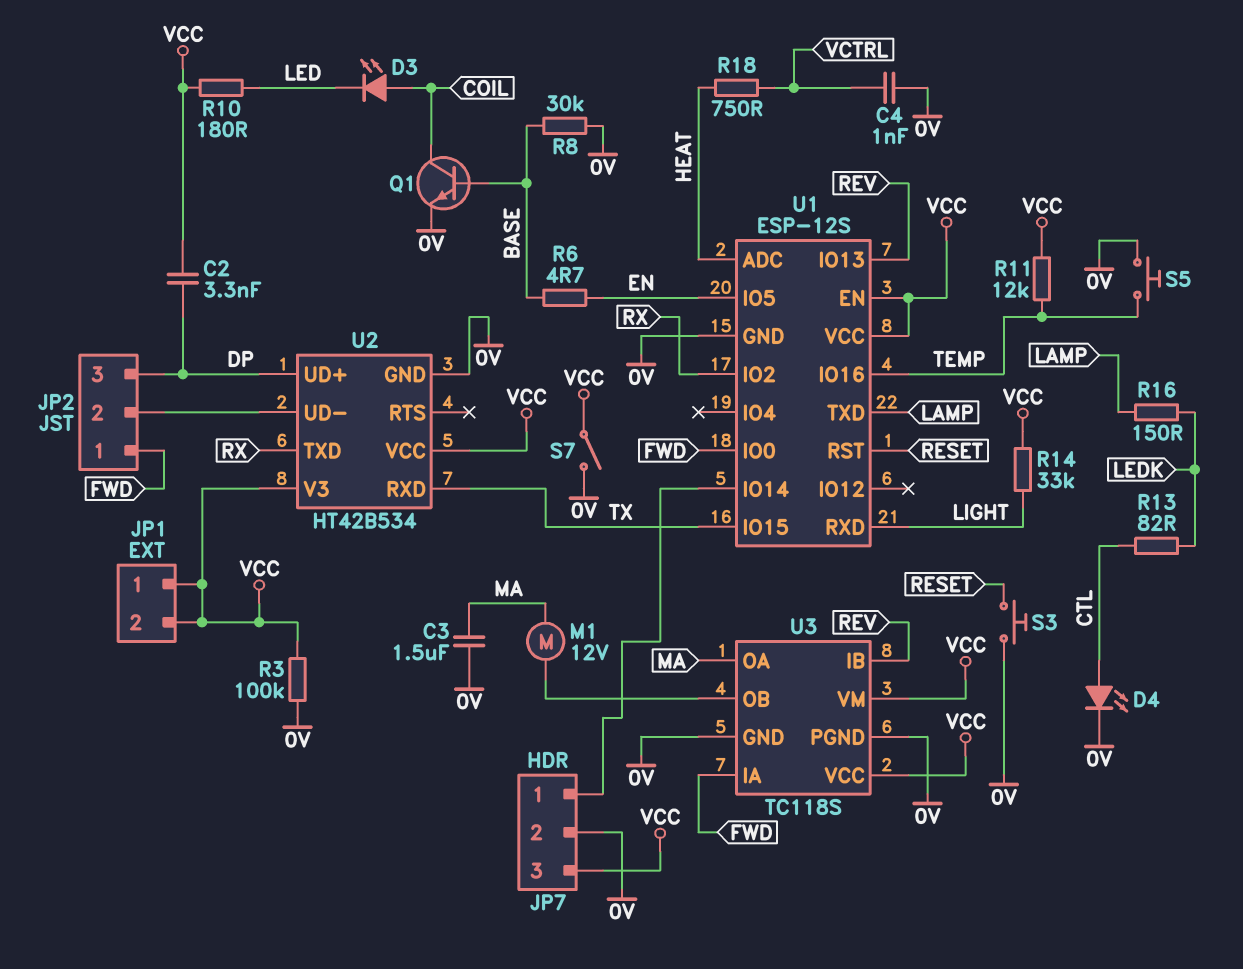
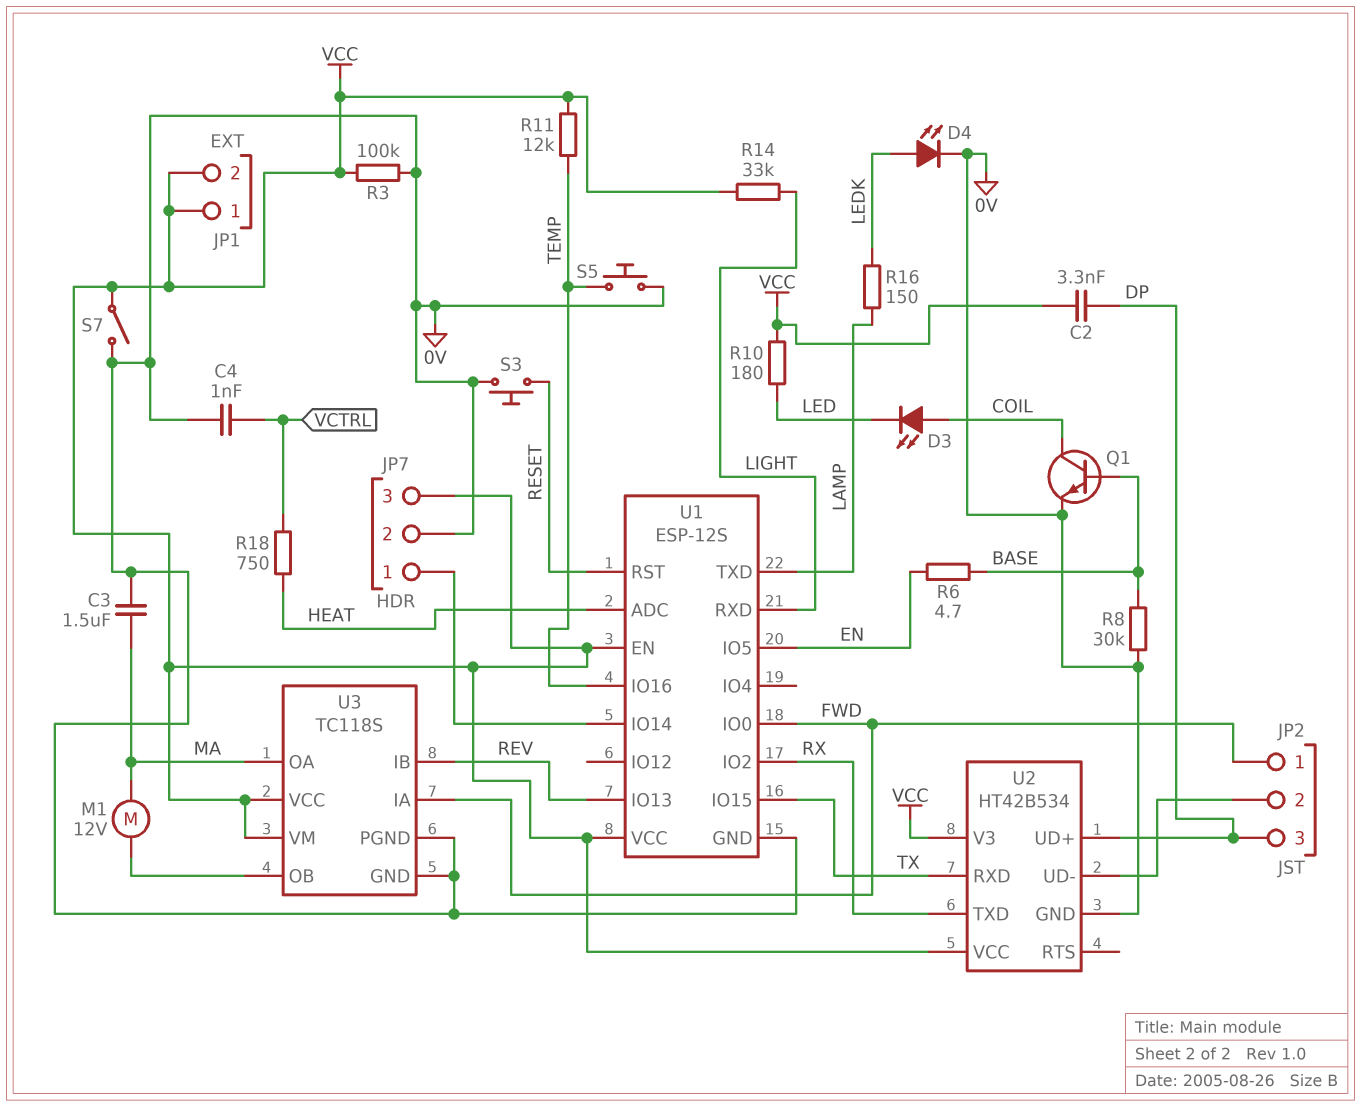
D4: LED (A CTL, K 0V) -> LED (A LEDK, K 0V)
R13: 82 (CTL, LEDK) -> none

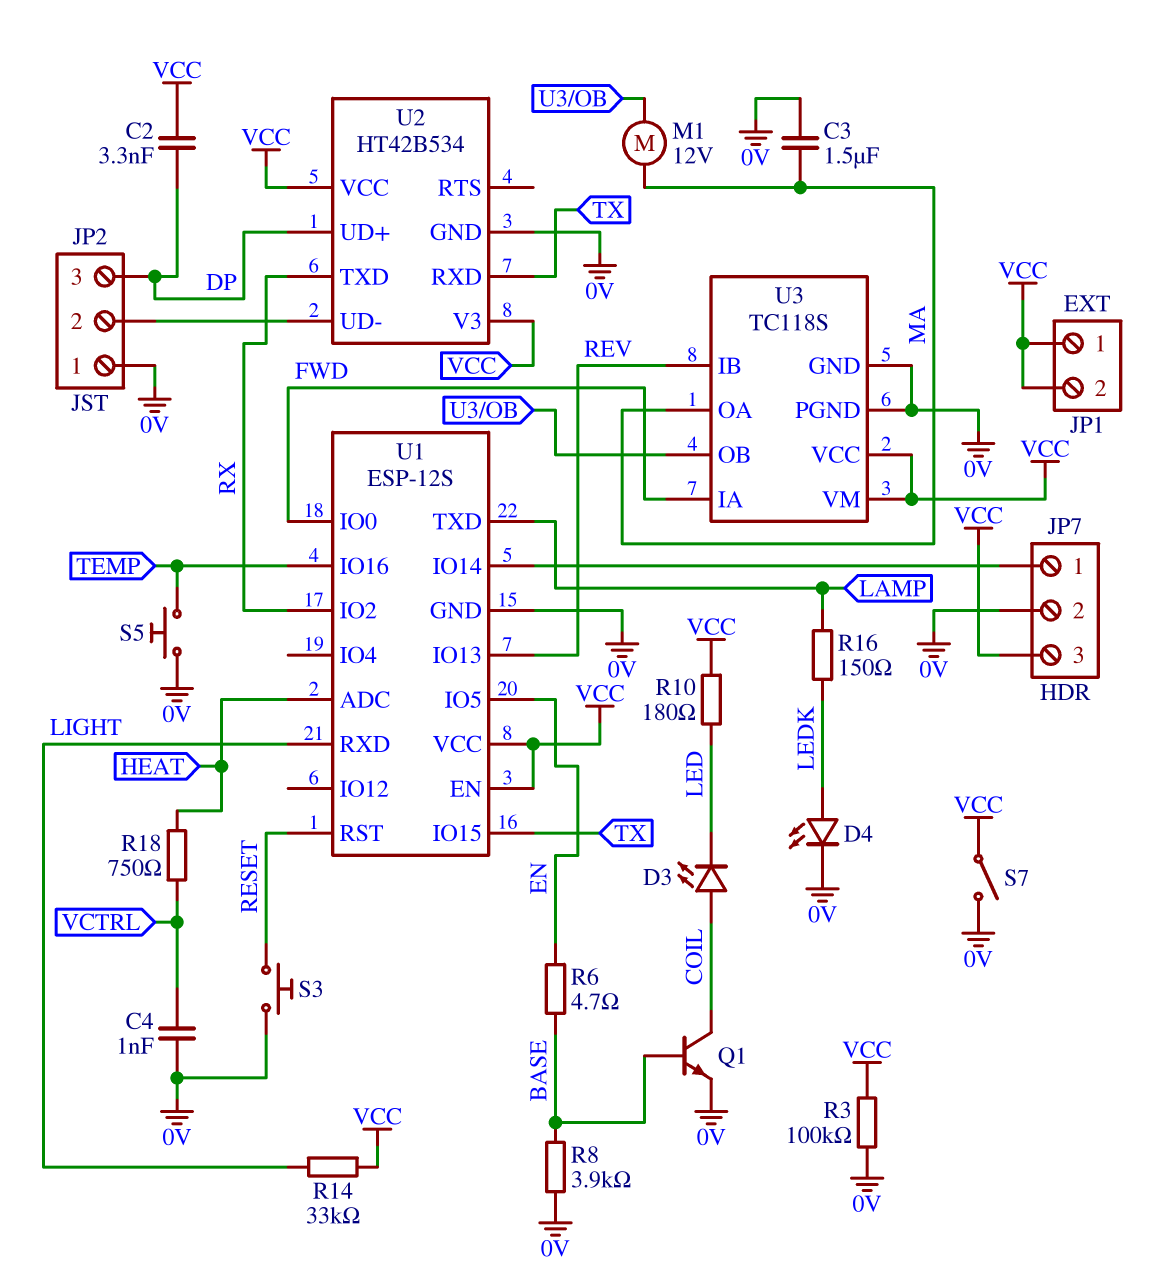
JP2 pin 1: FWD -> 0V
R8: 30k (0V, BASE) -> 3.9k (0V, BASE)
R11: 12k (TEMP, VCC) -> none

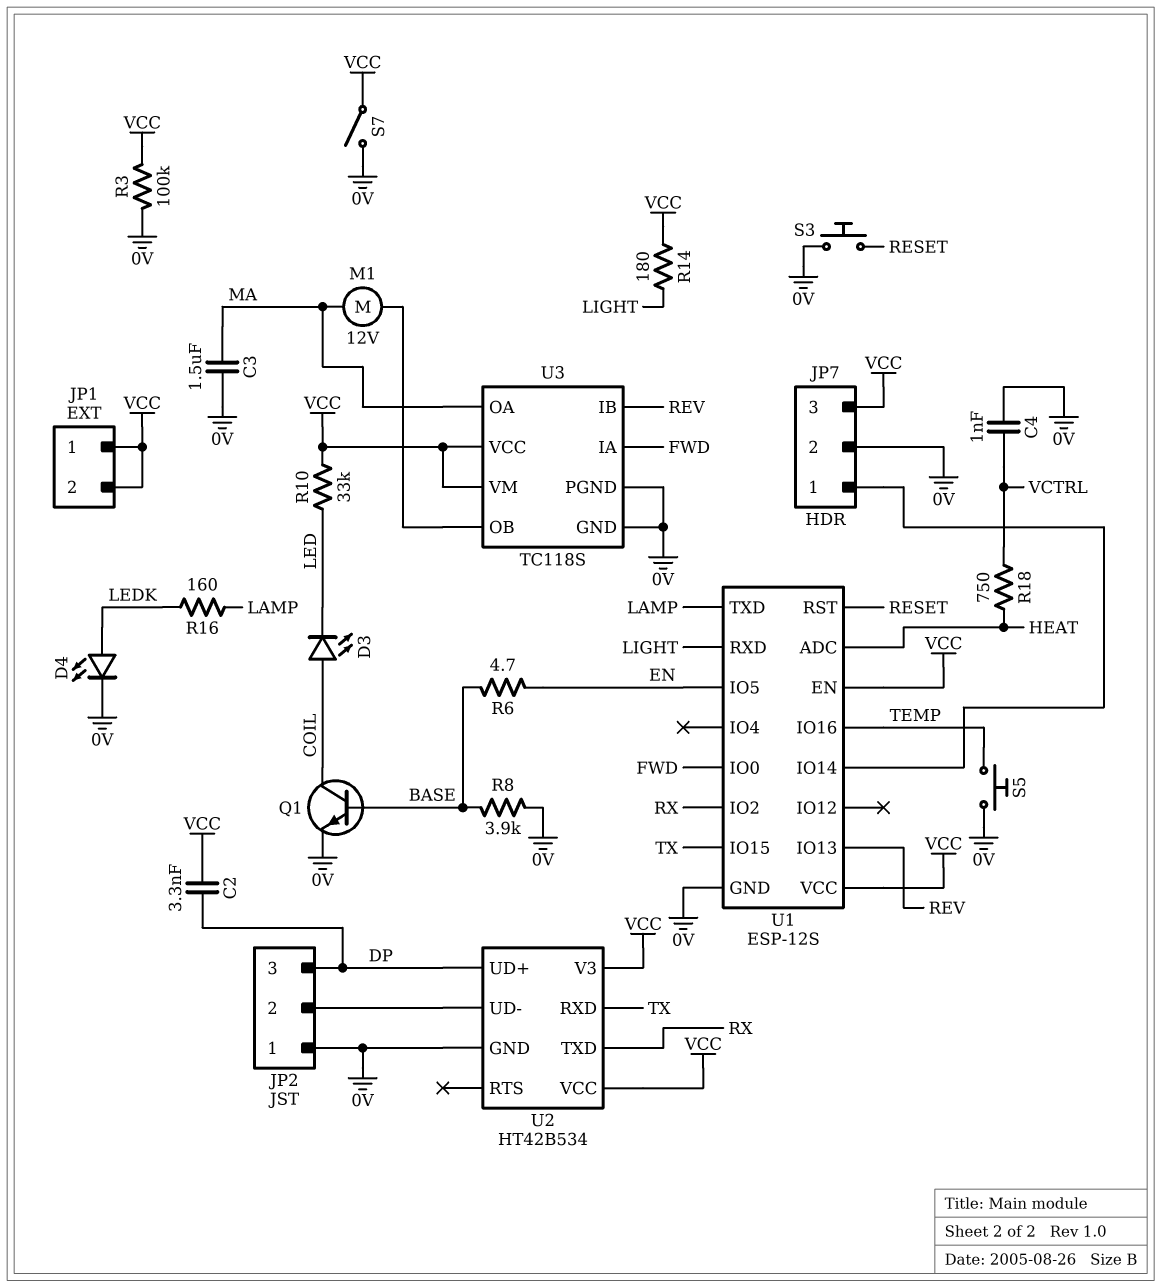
R10: 180 (LED, VCC) -> 33k (LED, VCC)
R14: 33k (LIGHT, VCC) -> 180 (LIGHT, VCC)
R16: 150 (LAMP, LEDK) -> 160 (LAMP, LEDK)

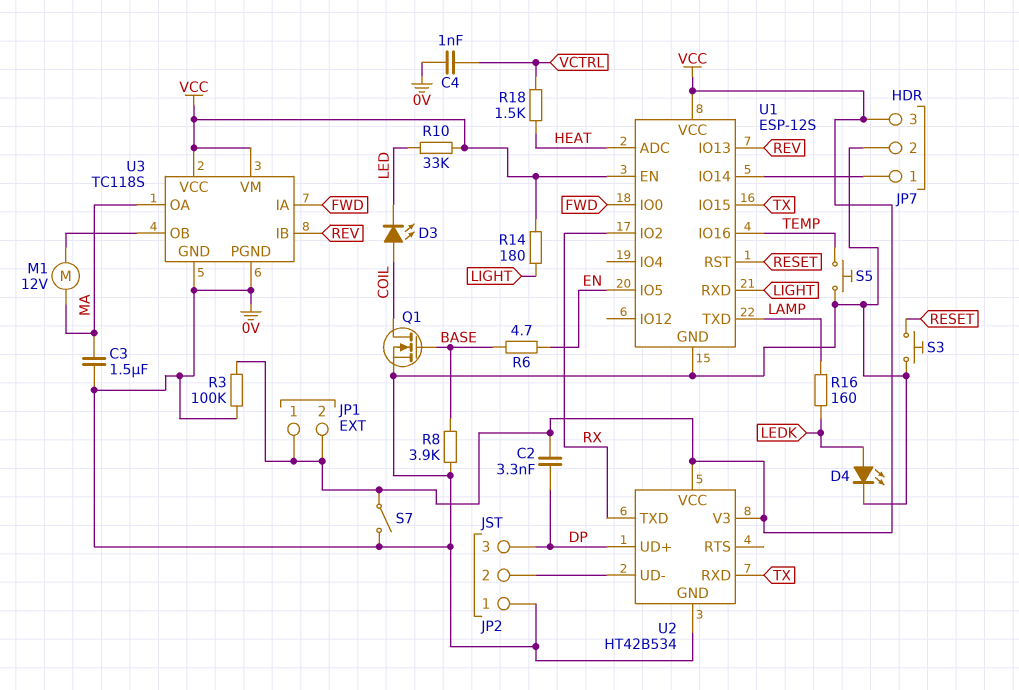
Q1: NPN (B BASE, C COIL, E 0V) -> NMOS (G BASE, D COIL, S 0V)
R18: 750 (HEAT, VCTRL) -> 1.5k (HEAT, VCTRL)

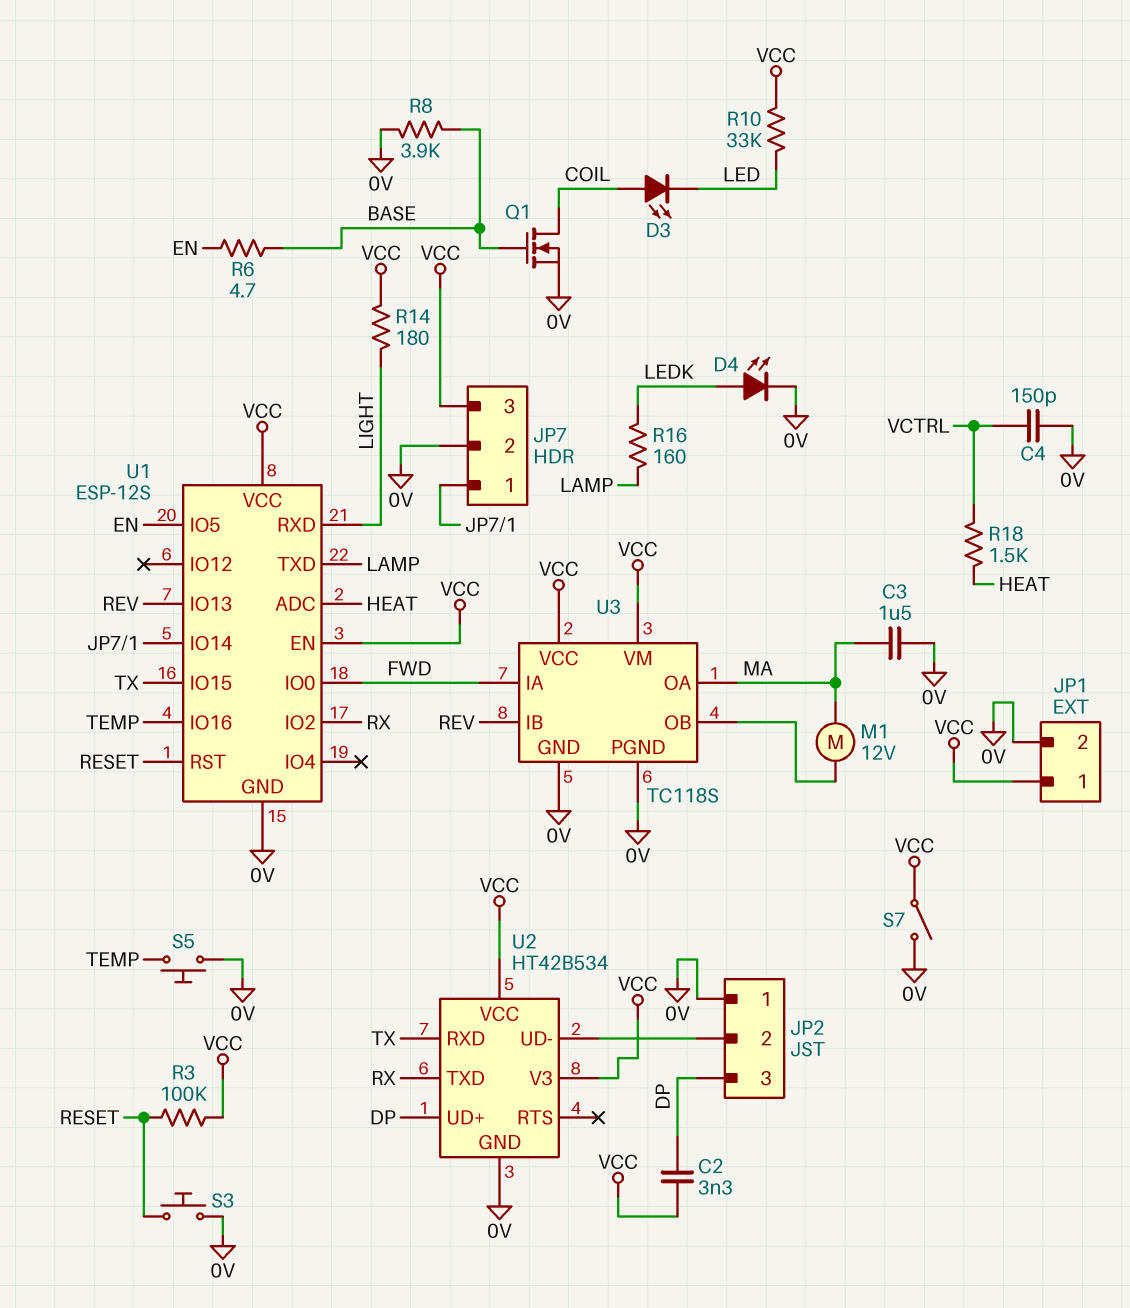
C4: 1nF (0V, VCTRL) -> 150pF (0V, VCTRL)
JP1 pin 2: VCC -> 0V
R3: 100k (0V, VCC) -> 100k (RESET, VCC)

